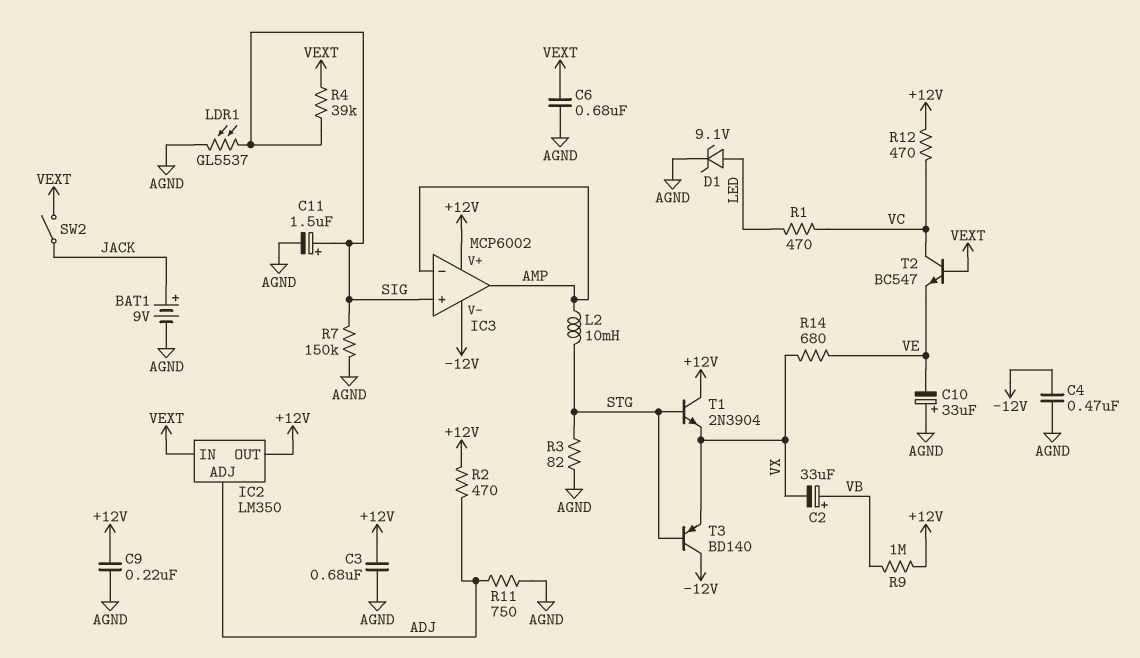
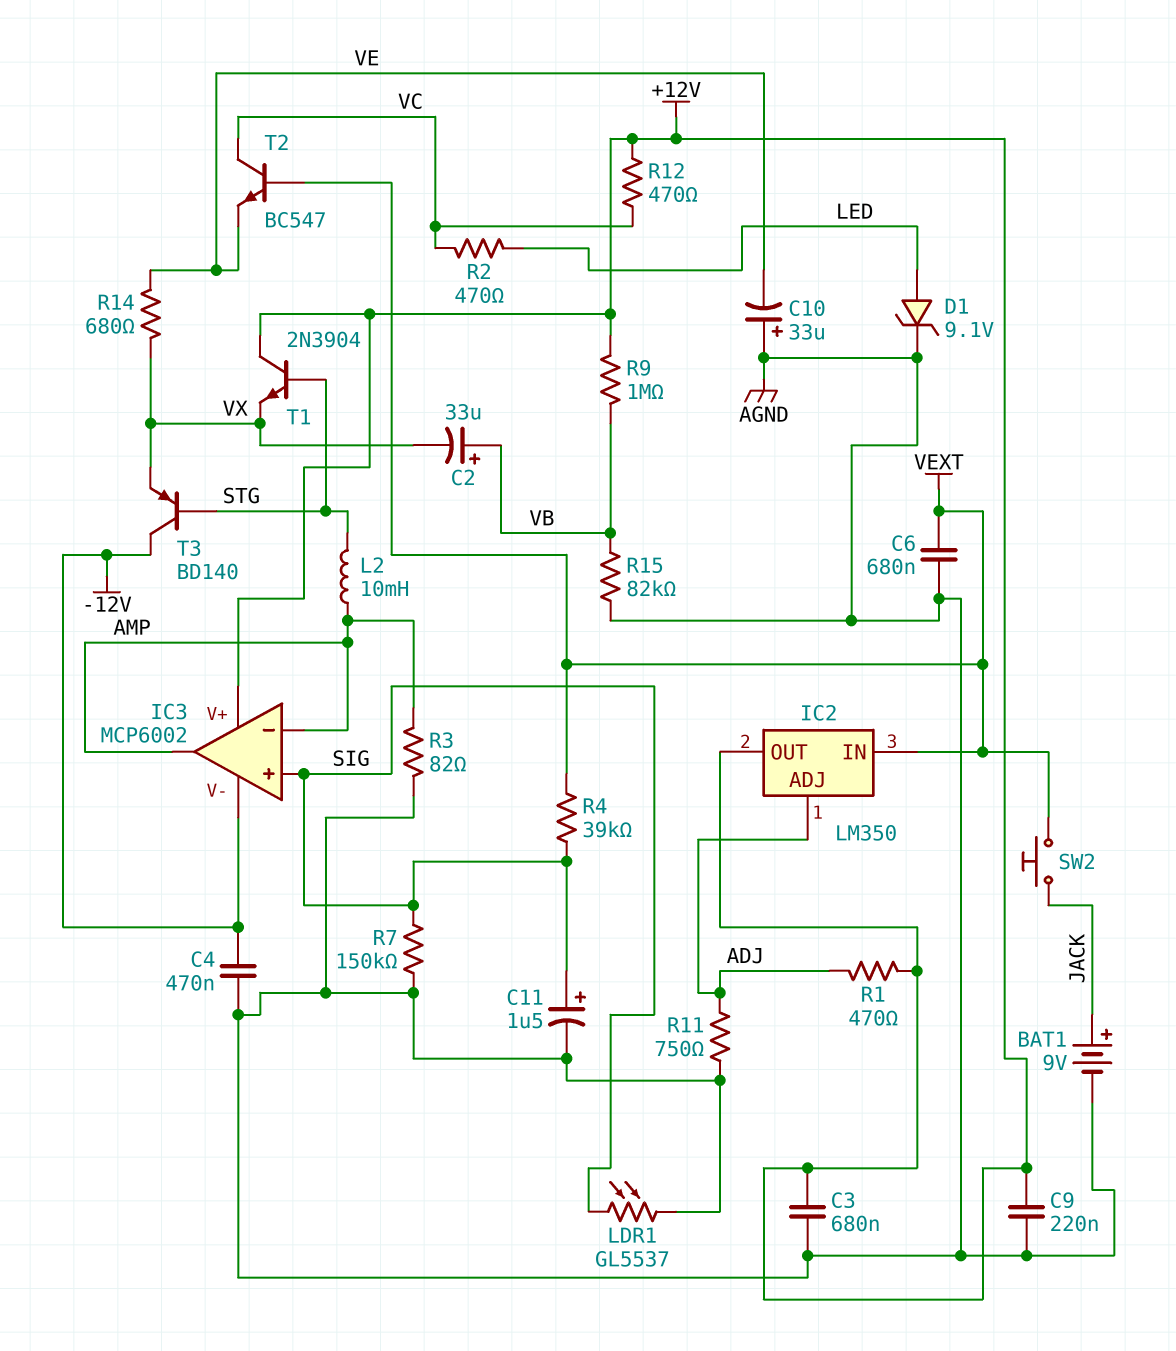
R1: 470 (LED, VC) -> 470 (+12V, ADJ)
R2: 470 (+12V, ADJ) -> 470 (LED, VC)
R3: 82 (AGND, STG) -> 82 (AGND, AMP)
R15: none -> 82k (AGND, VB)
SW2: switch (JACK, VEXT) -> button (JACK, VEXT)

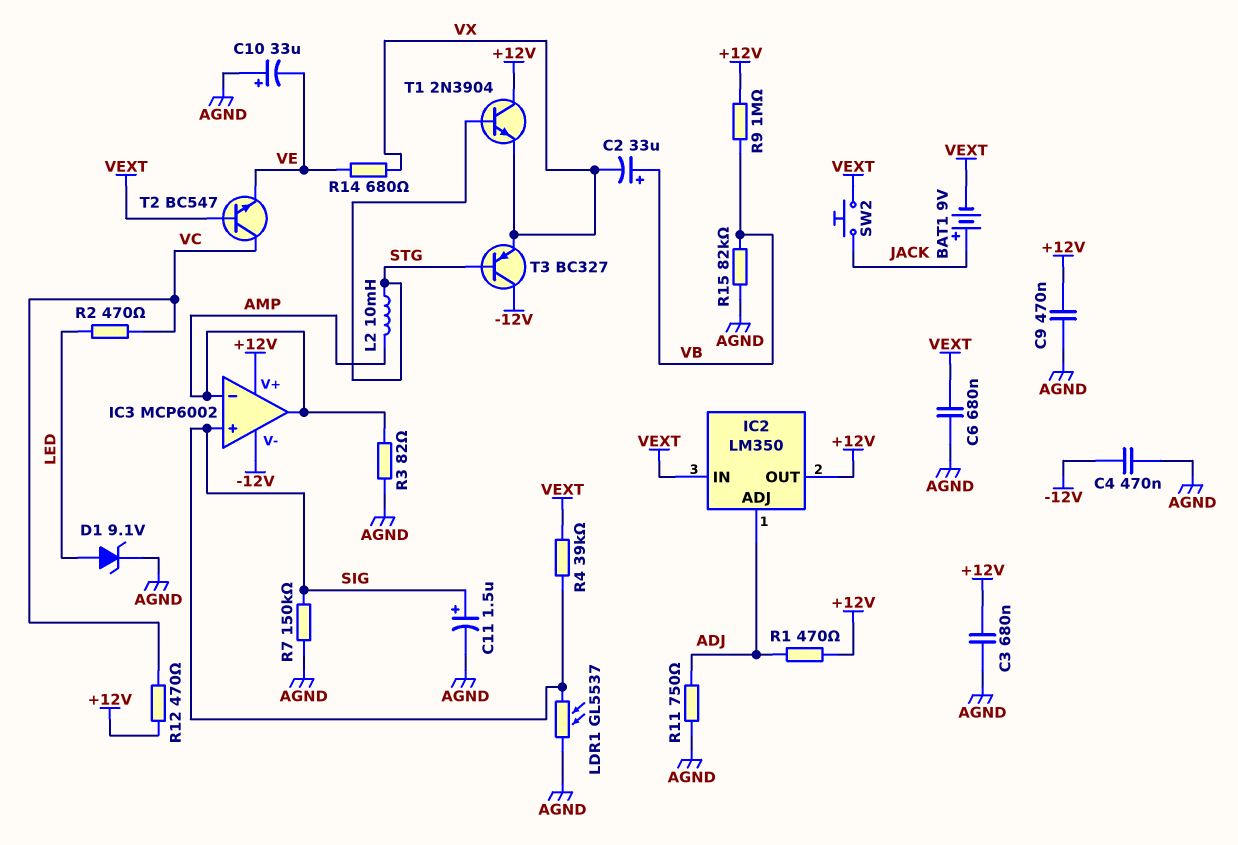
BAT1: 9V (plus JACK, minus AGND) -> 9V (plus JACK, minus VEXT)
C9: 220nF (+12V, AGND) -> 470nF (+12V, AGND)
T3: PNP BD140 (B STG, C -12V, E VX) -> PNP BC327 (B STG, C -12V, E VX)

